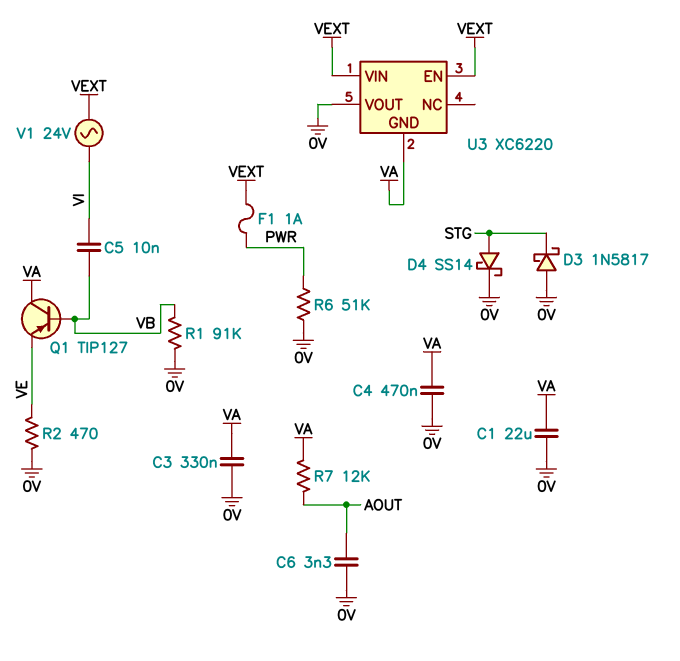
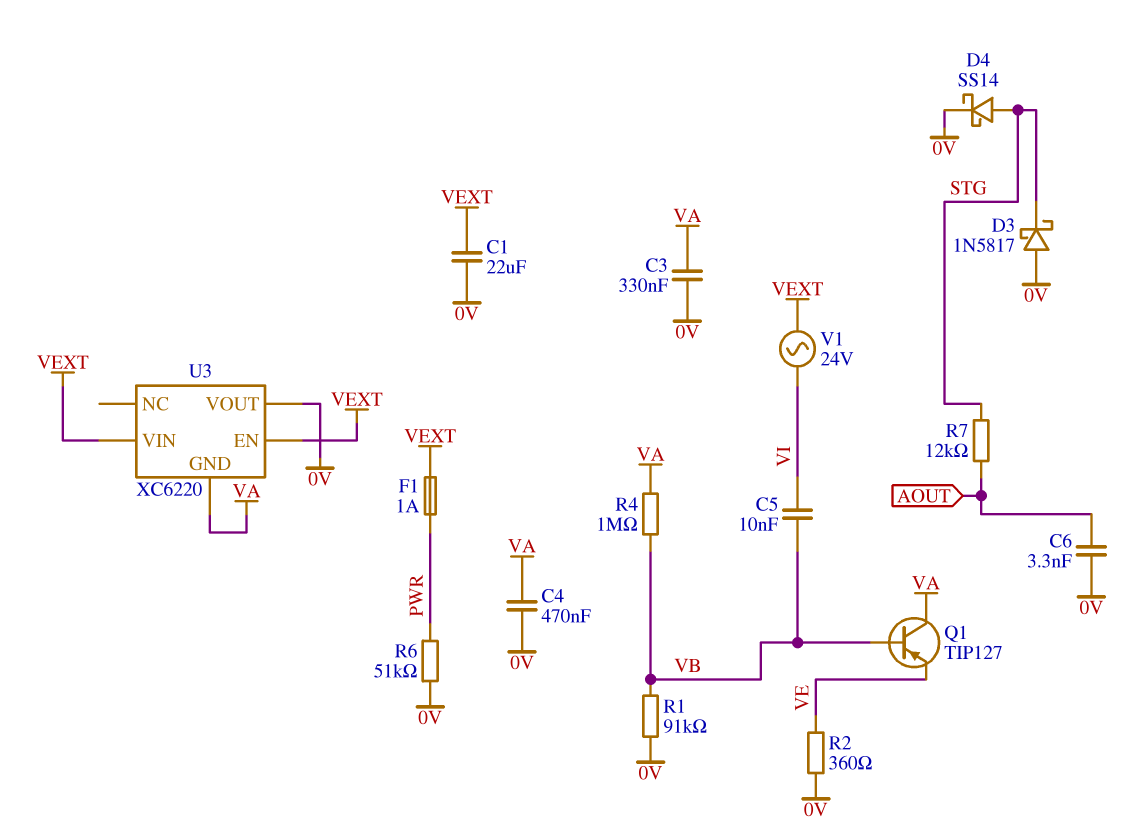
C1: 22uF (0V, VA) -> 22uF (0V, VEXT)
R2: 470 (0V, VE) -> 360 (0V, VE)
R4: none -> 1M (VA, VB)
R7: 12k (AOUT, VA) -> 12k (AOUT, STG)

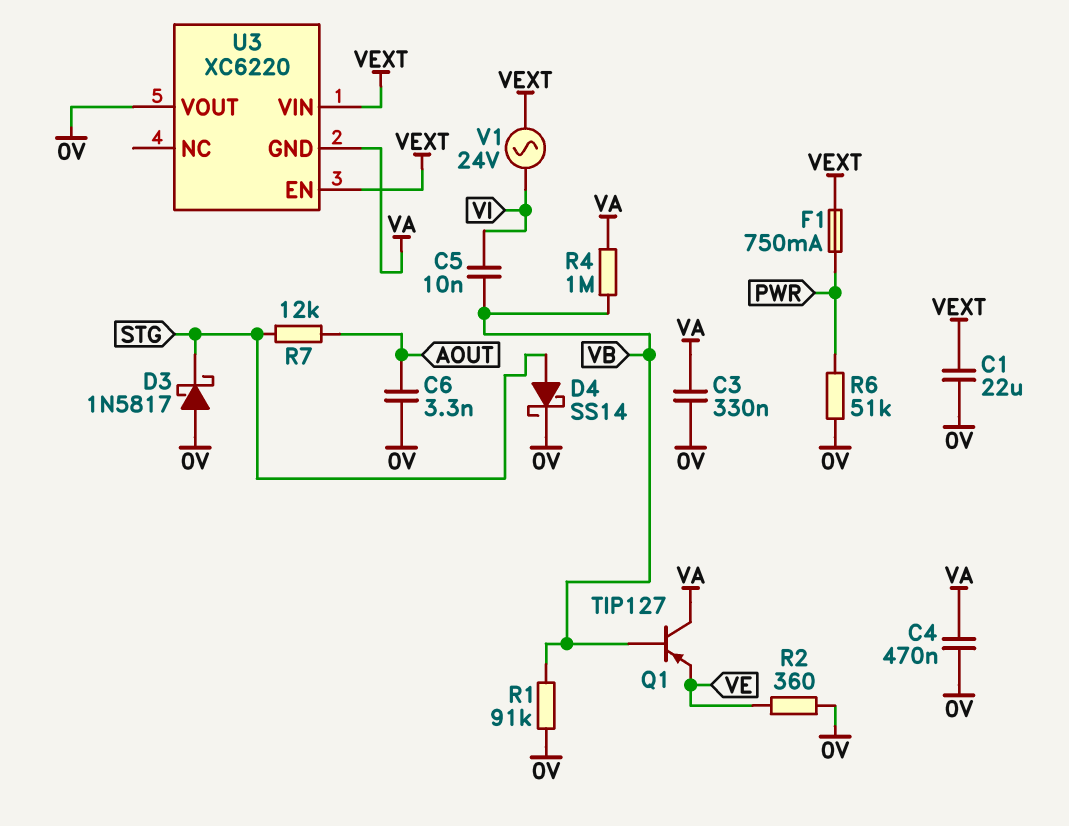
F1: 1A (PWR, VEXT) -> 750mA (PWR, VEXT)

